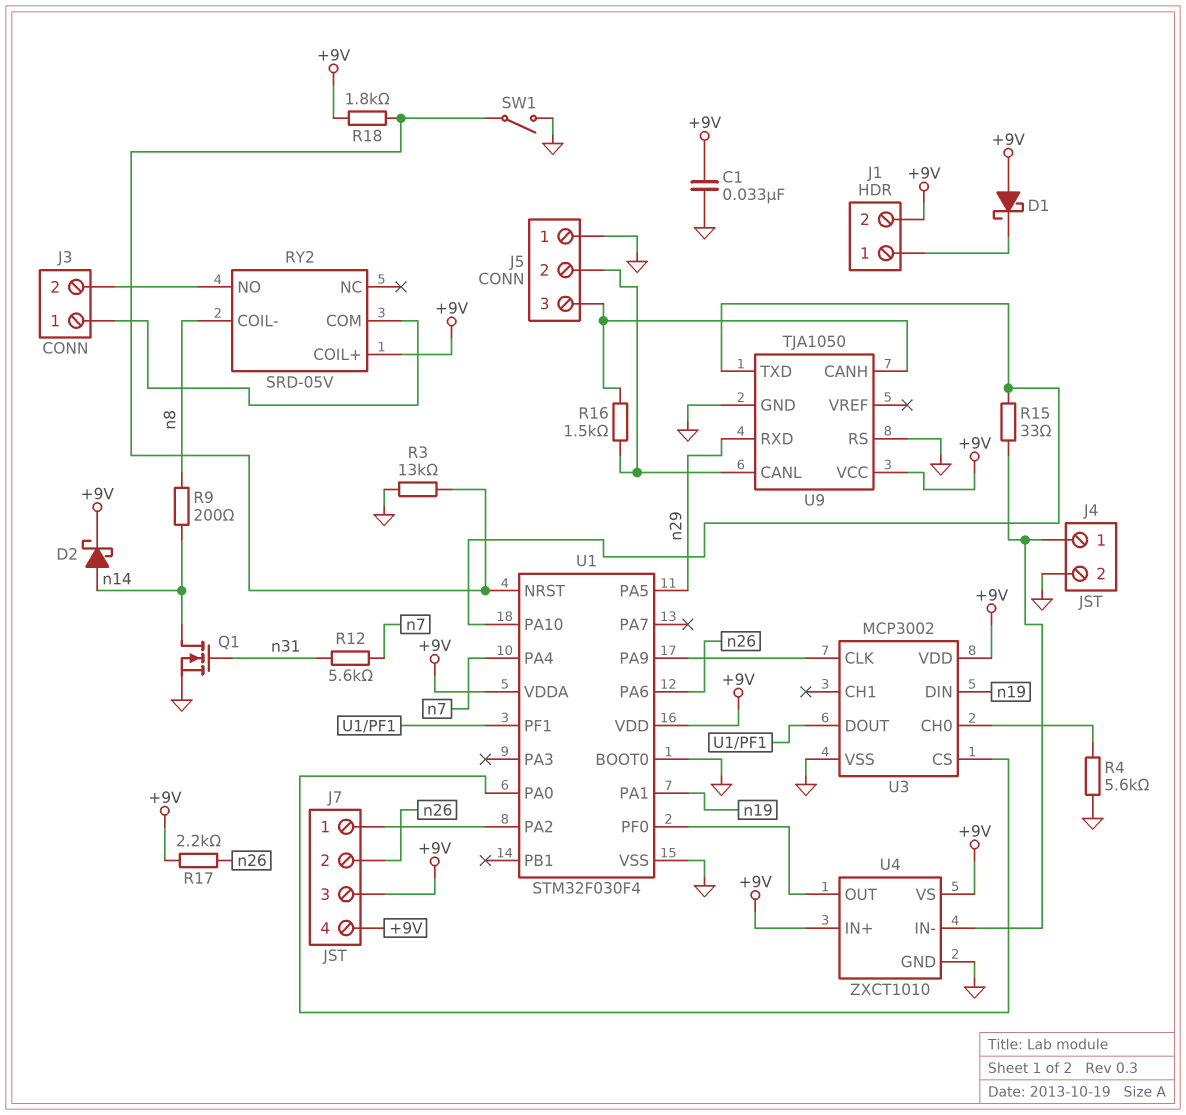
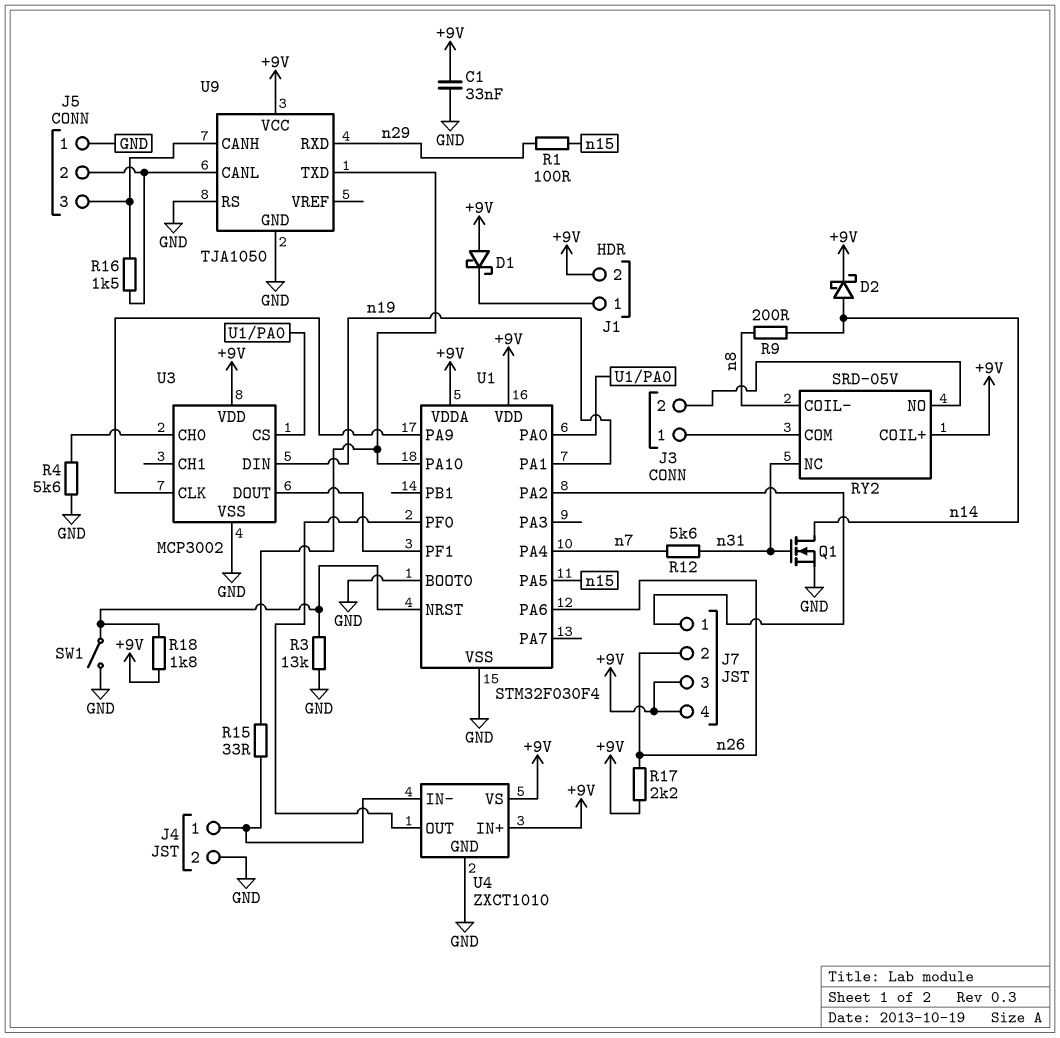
R1: none -> 100 (n15, n29)
RY2 pin NC: none -> n31
U1 pin PA5: n29 -> n15

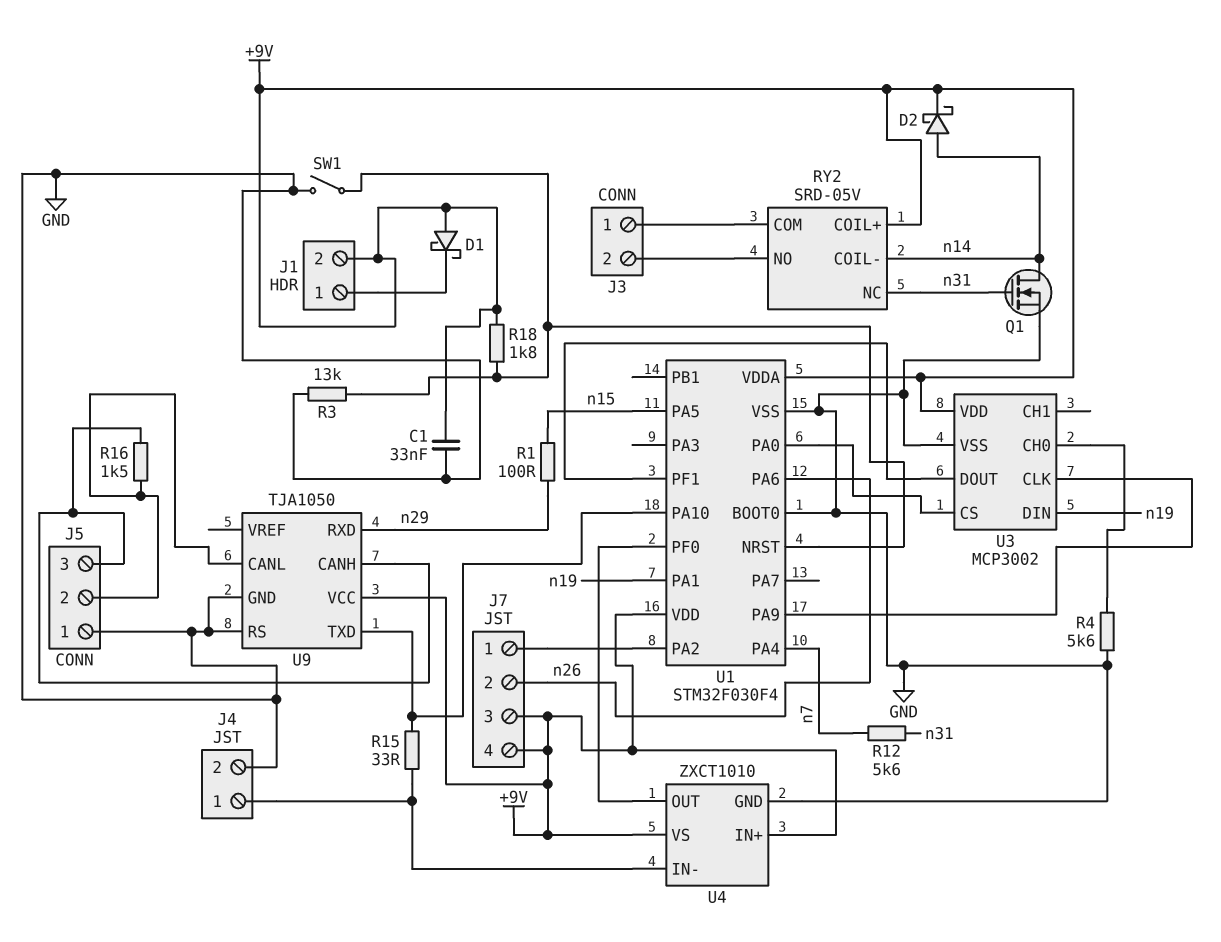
R9: 200 (n8, n14) -> none
R17: 2.2k (+9V, n26) -> none
RY2 pin COIL-: n8 -> n14

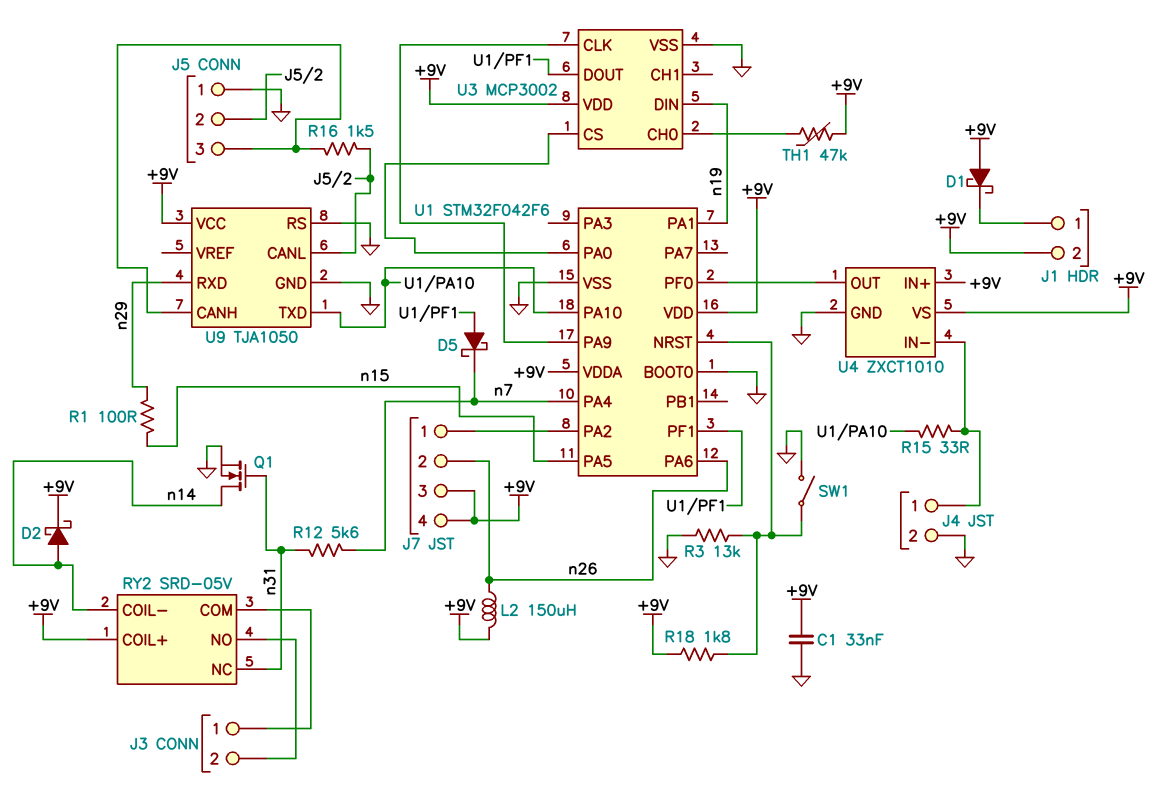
D5: none -> schottky (A U1/PF1, K n7)
L2: none -> 150uH (+9V, n26)
R4: 5.6k (GND, U3/CH0) -> none
TH1: none -> 47k (+9V, U3/CH0)
U1: STM32F030F4 -> STM32F042F6

